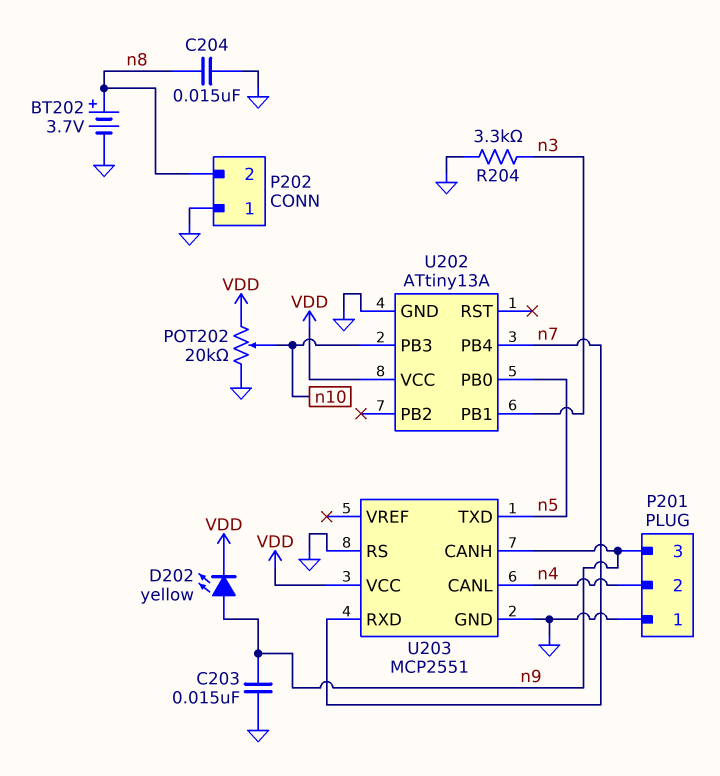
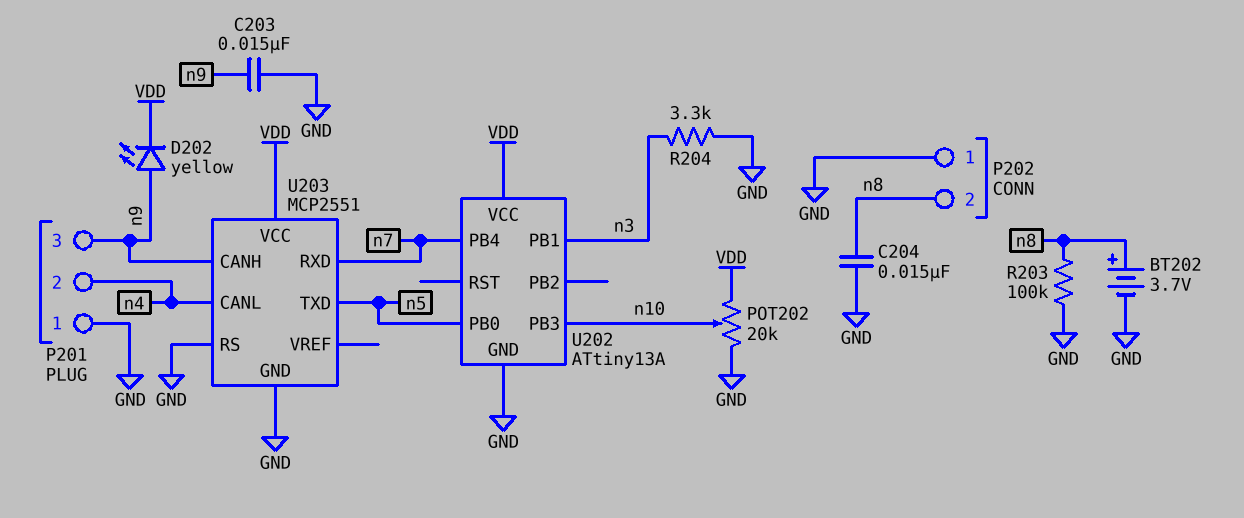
R203: none -> 100k (GND, n8)

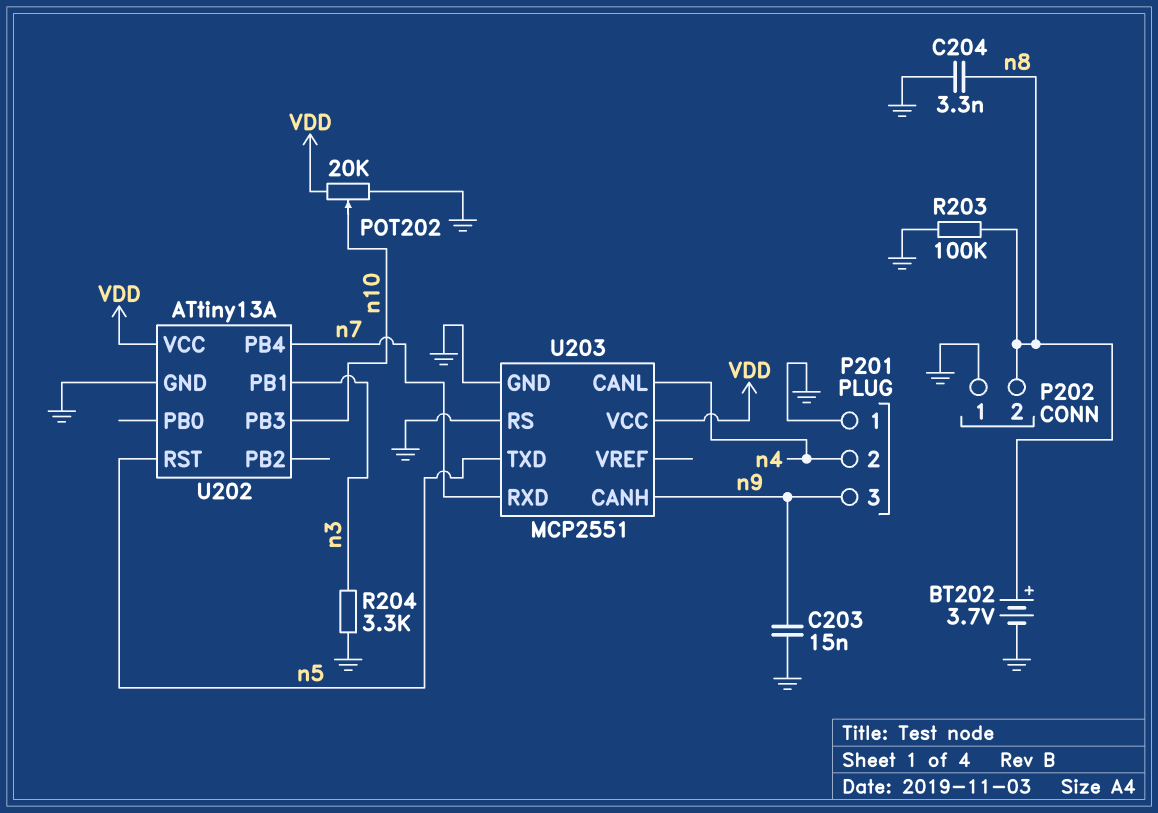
C204: 15nF (GND, n8) -> 3.3nF (GND, n8)
D202: LED yellow (A n9, K VDD) -> none
U202 pin PB0: n5 -> none
U202 pin RST: none -> n5

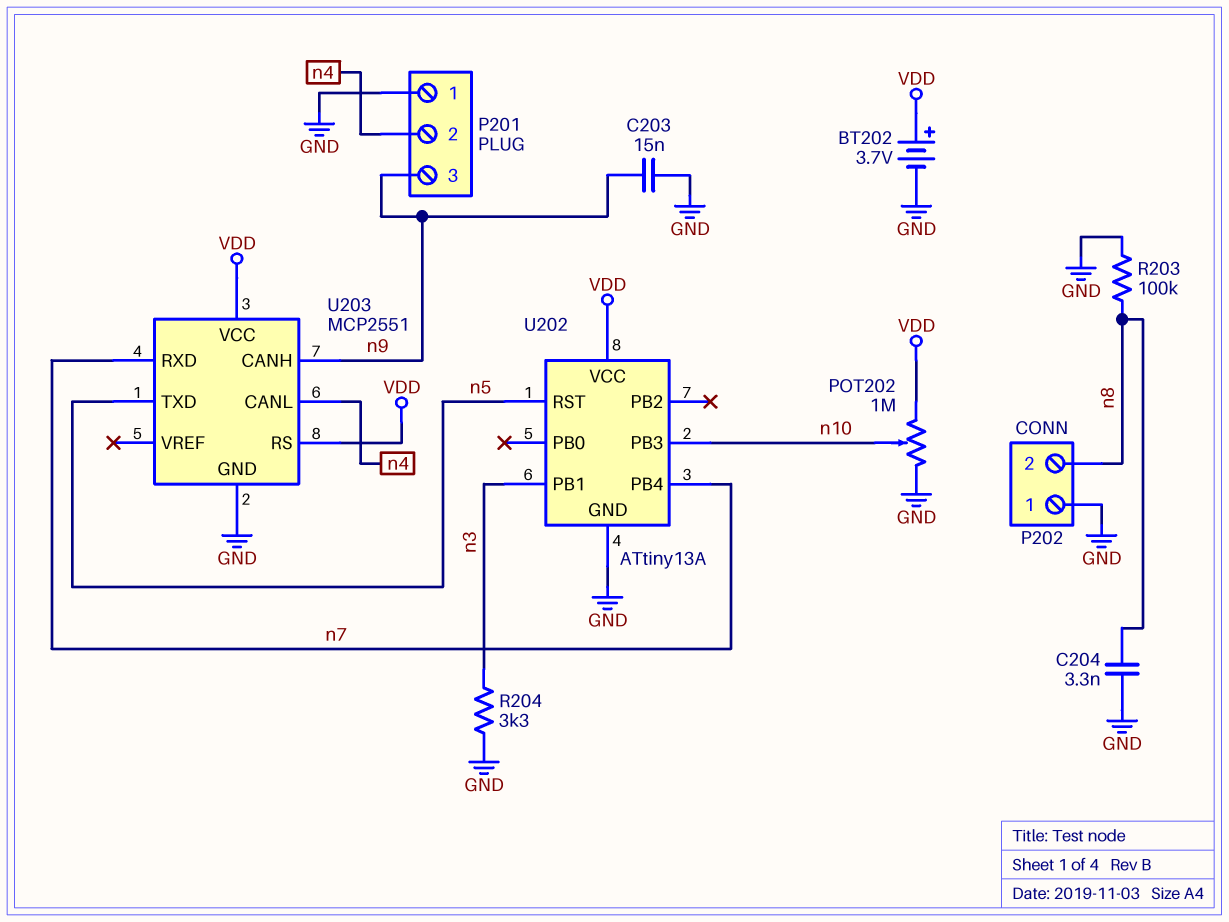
BT202: 3.7V (plus n8, minus GND) -> 3.7V (plus VDD, minus GND)
POT202: 20k (GND, VDD, wiper n10) -> 1M (GND, VDD, wiper n10)
U203 pin RS: GND -> VDD

